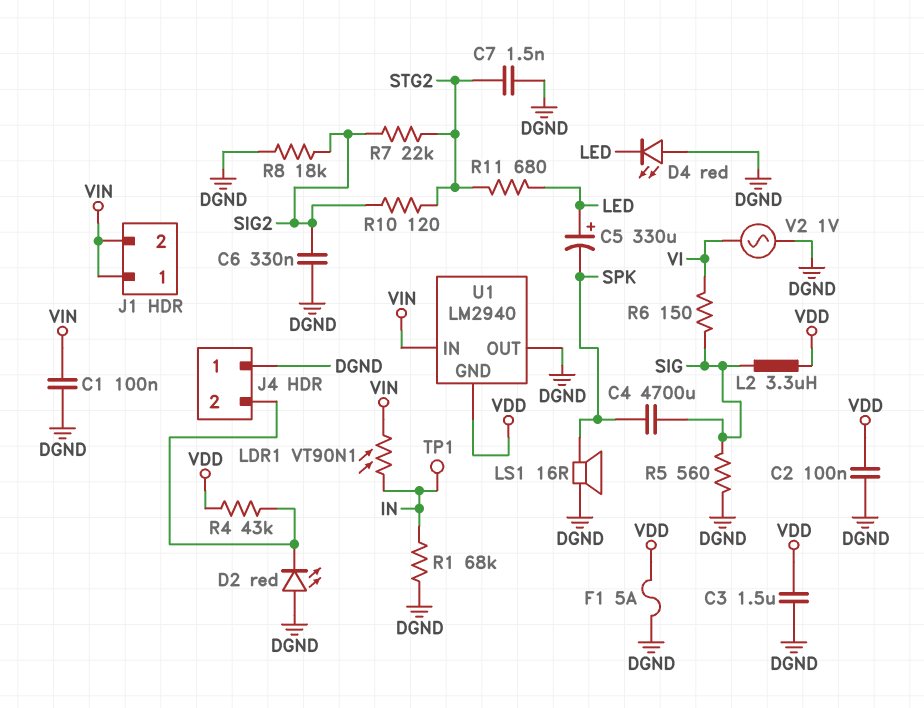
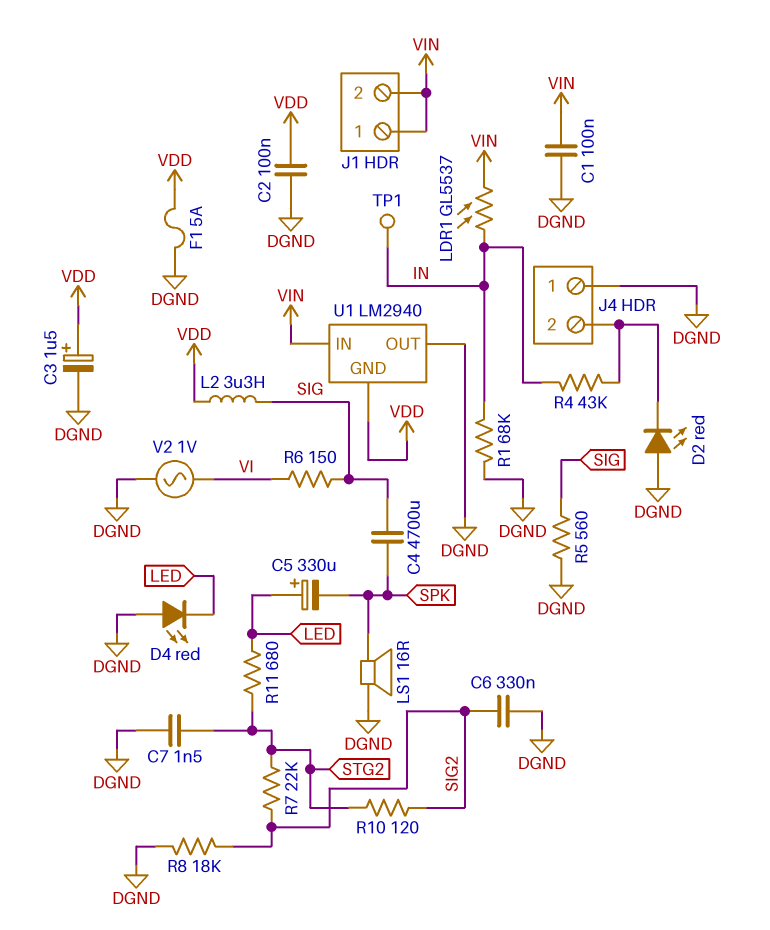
C3: 1.5uF (DGND, VDD) -> 1.5uF (plus VDD, minus DGND)
LDR1: VT90N1 (IN, VIN) -> GL5537 (IN, VIN)
R4: 43k (J4/2, VDD) -> 43k (IN, J4/2)

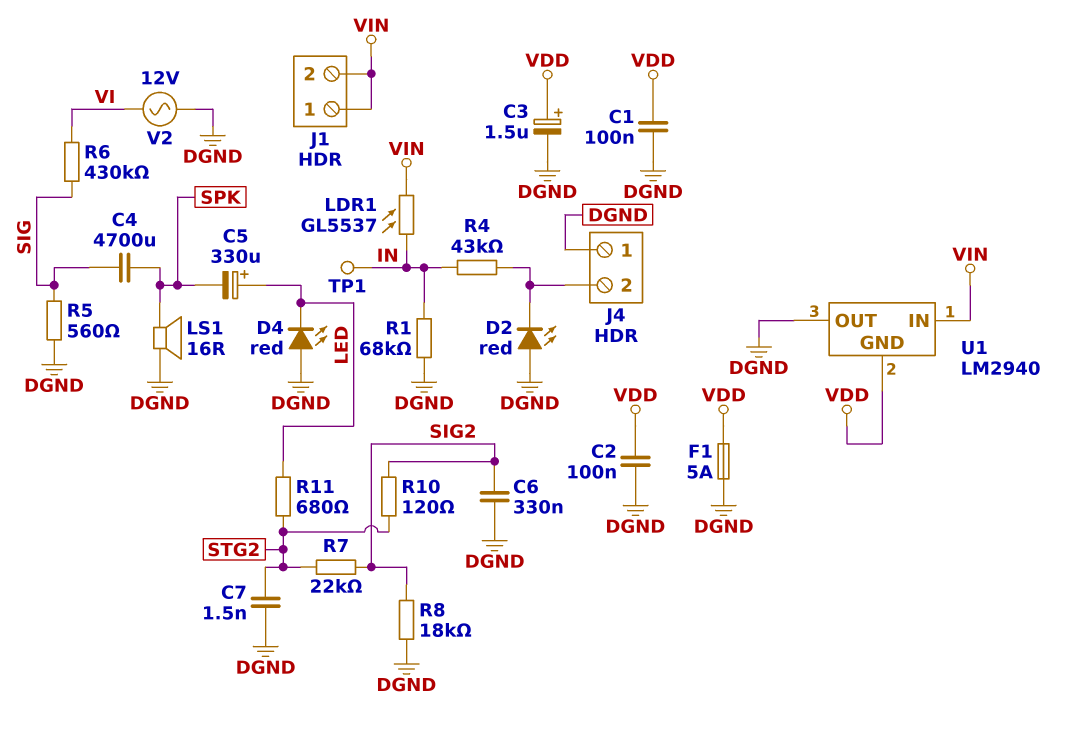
C1: 100nF (DGND, VIN) -> 100nF (DGND, VDD)
L2: 3.3uH (SIG, VDD) -> none
R6: 150 (SIG, VI) -> 430k (SIG, VI)
V2: AC 1V (DGND, VI) -> AC 12V (DGND, VI)

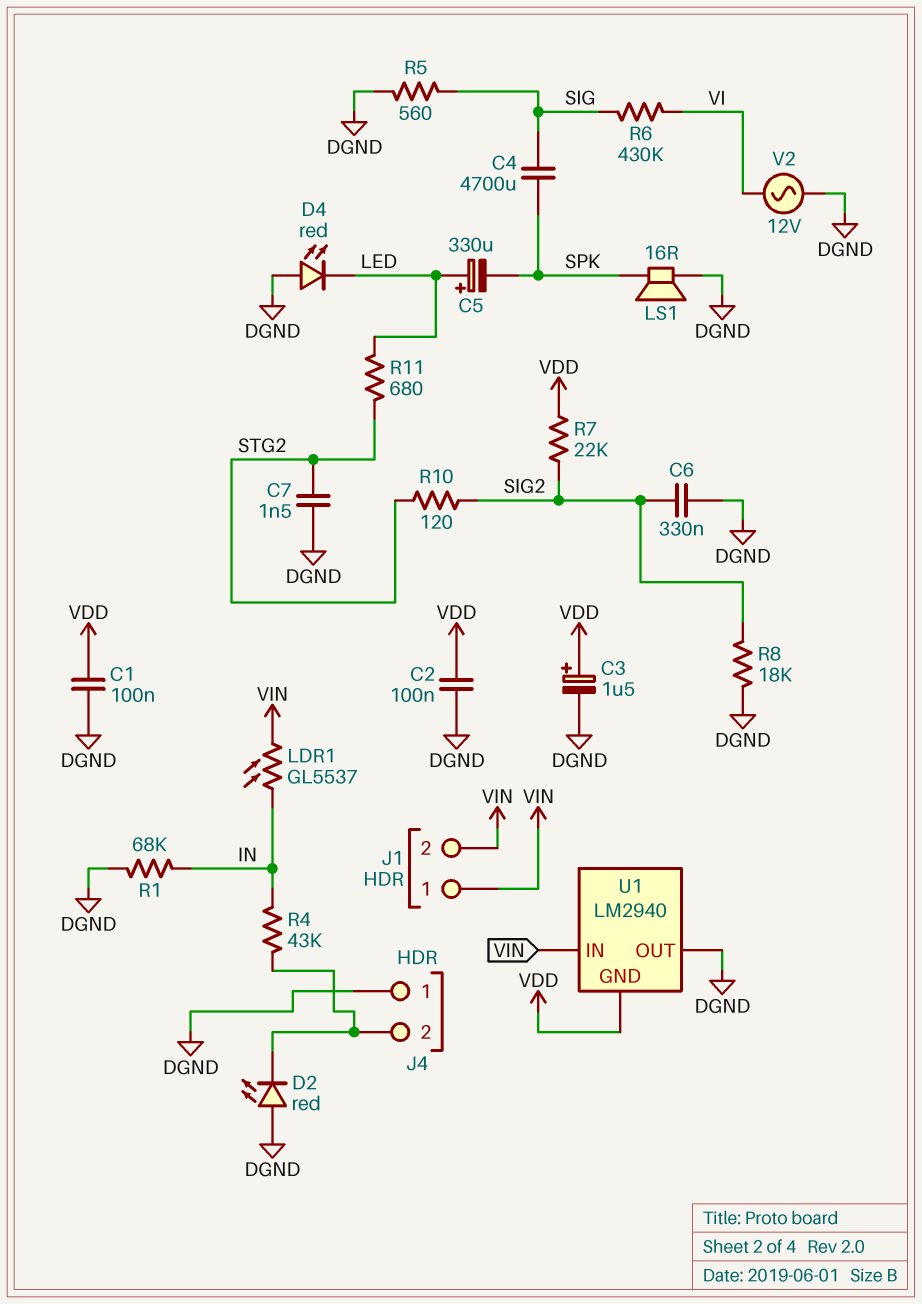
F1: 5A (DGND, VDD) -> none
R7: 22k (SIG2, STG2) -> 22k (SIG2, VDD)
TP1: test point (IN) -> none

